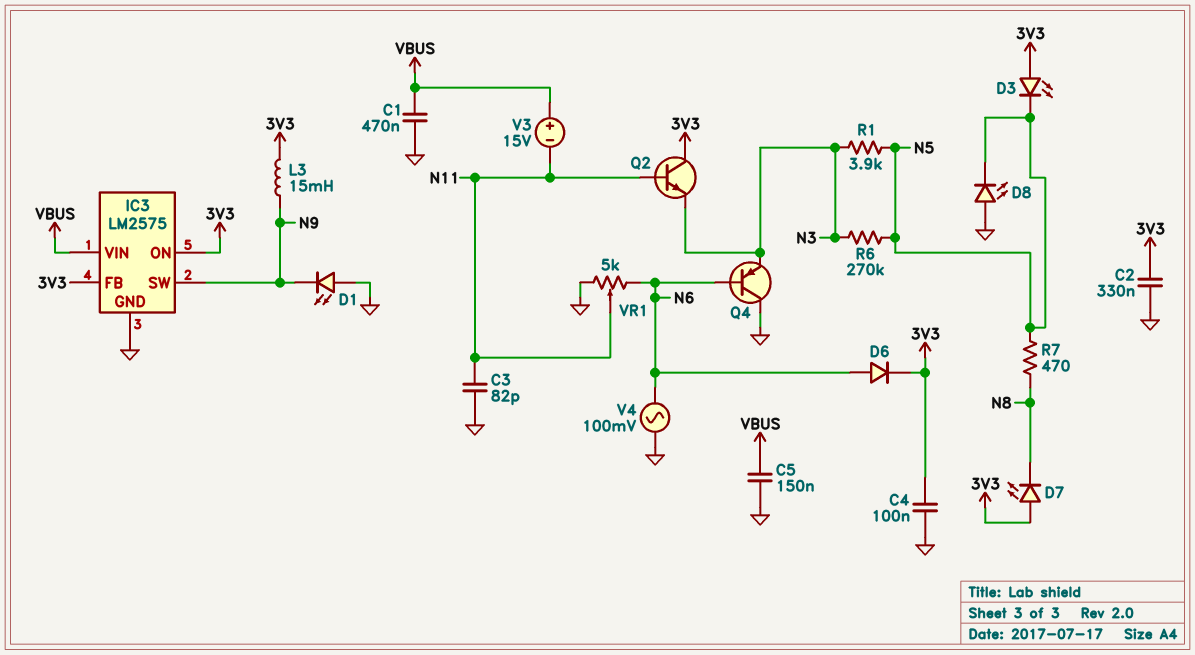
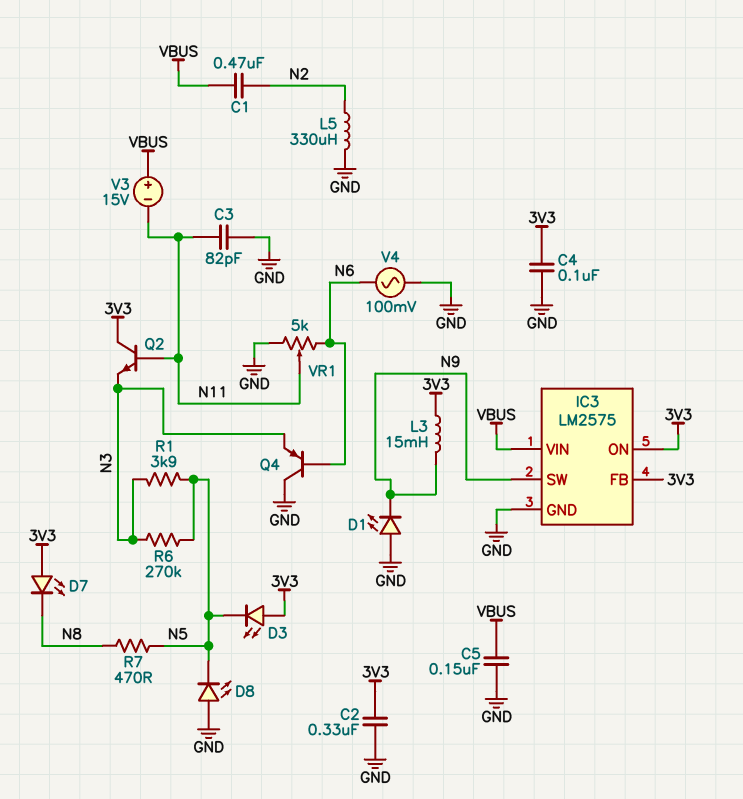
C1: 470nF (GND, VBUS) -> 470nF (N2, VBUS)
D6: diode (A N6, K 3V3) -> none
L5: none -> 330uH (GND, N2)

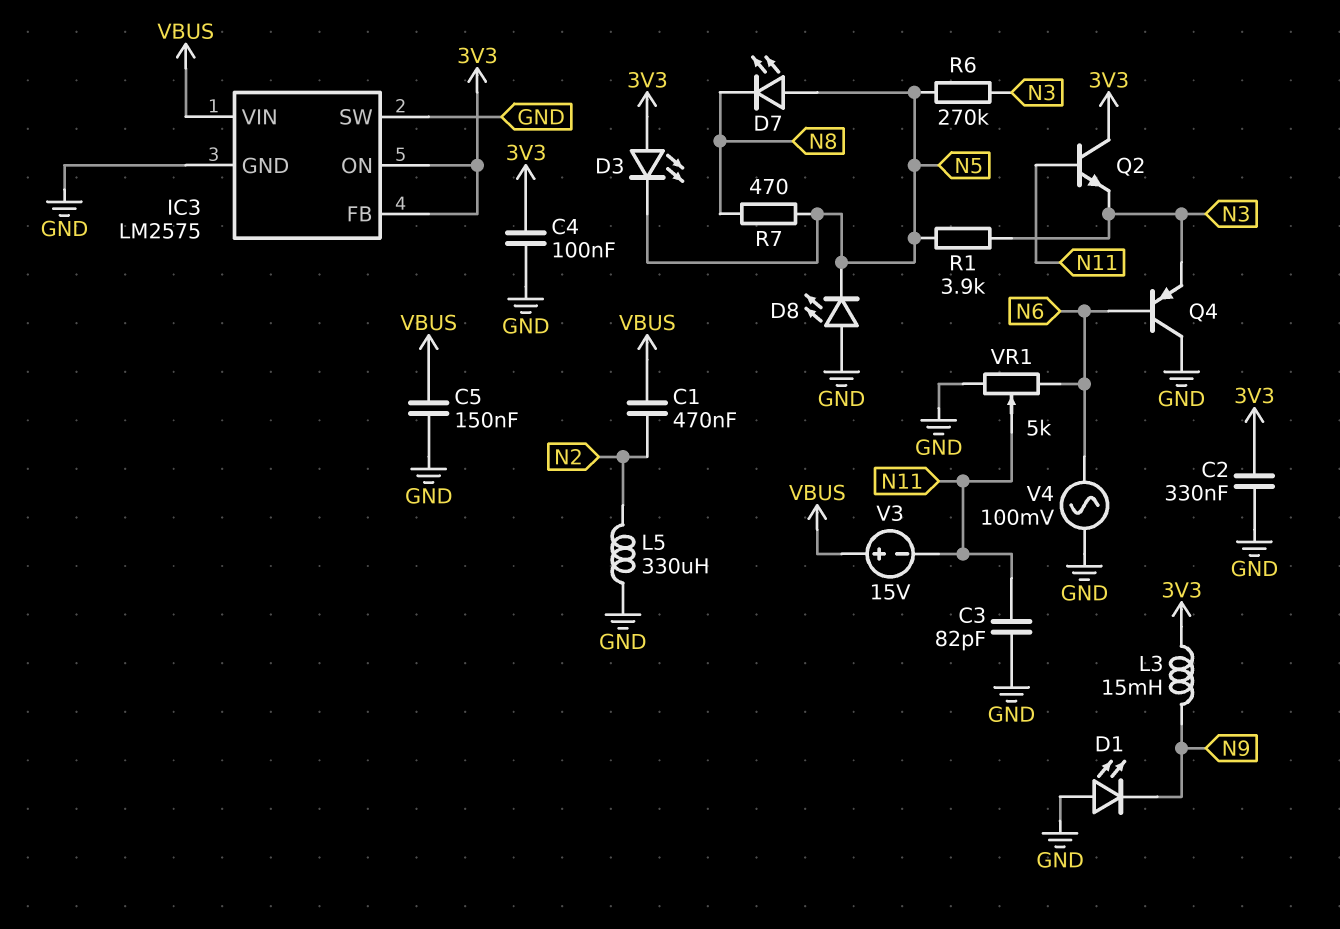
D7: LED (A 3V3, K N8) -> LED (A N5, K N8)
IC3 pin SW: N9 -> GND

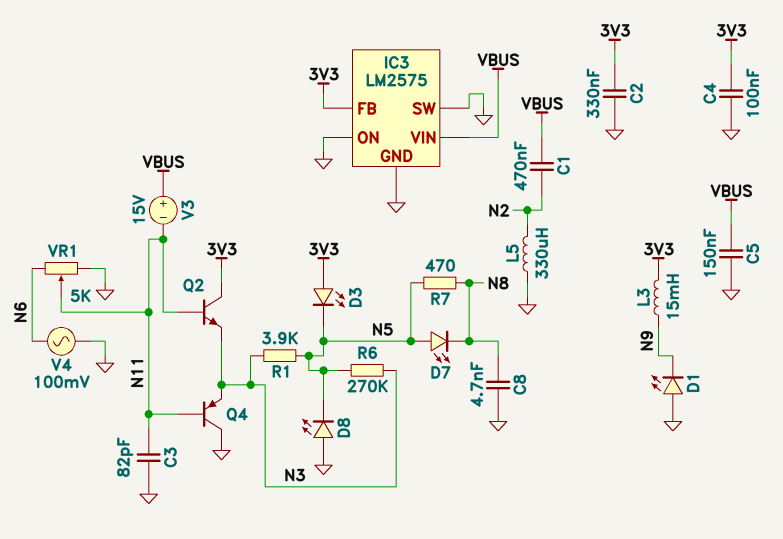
C8: none -> 4.7nF (GND, N8)
IC3 pin ON: 3V3 -> GND
Q4: PNP (B N6, C GND, E N3) -> PNP (B N11, C GND, E N3)

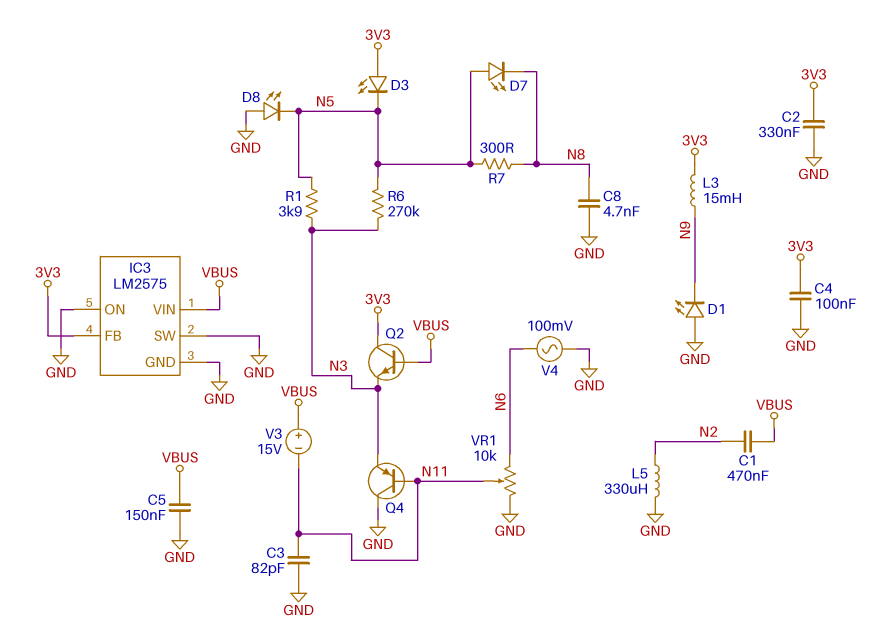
Q2: NPN (B N11, C 3V3, E N3) -> NPN (B VBUS, C 3V3, E N3)
R7: 470 (N5, N8) -> 300 (N5, N8)
VR1: 5k (GND, N6, wiper N11) -> 10k (GND, N6, wiper N11)

